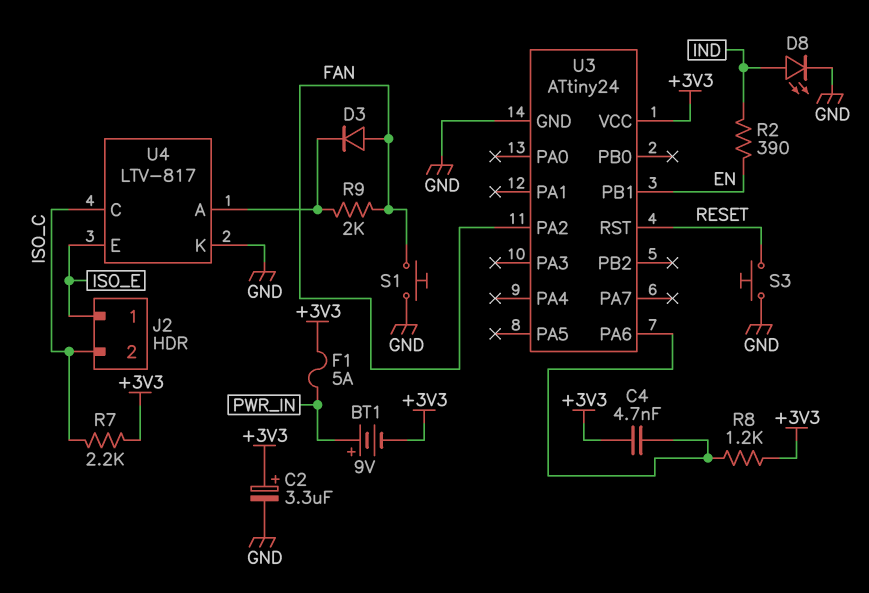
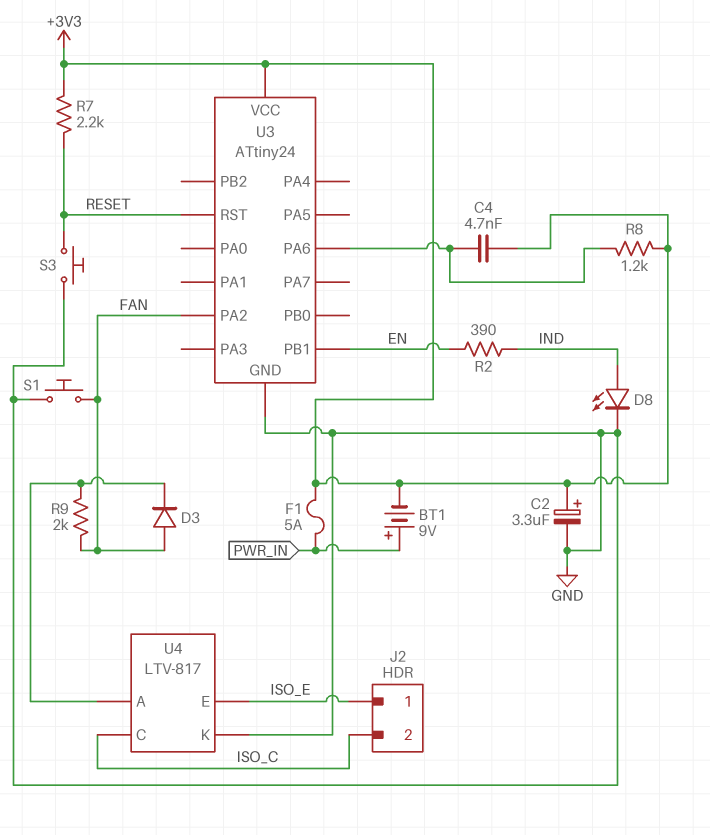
R7: 2.2k (+3V3, ISO_C) -> 2.2k (+3V3, RESET)

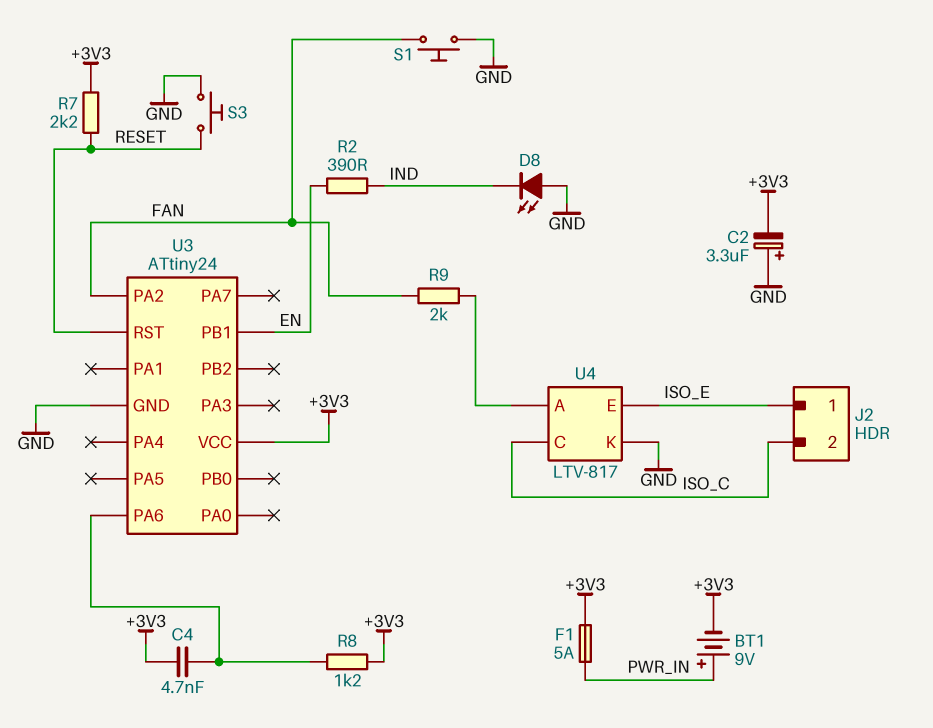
C2: 3.3uF (plus +3V3, minus GND) -> 3.3uF (plus GND, minus +3V3)
D3: diode (A FAN, K U4/A) -> none
D8: LED (A IND, K GND) -> LED (A GND, K IND)

